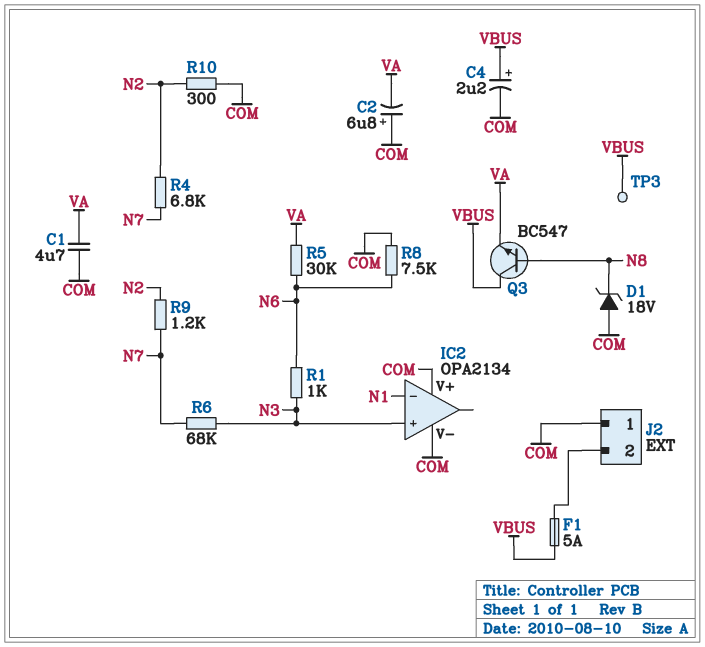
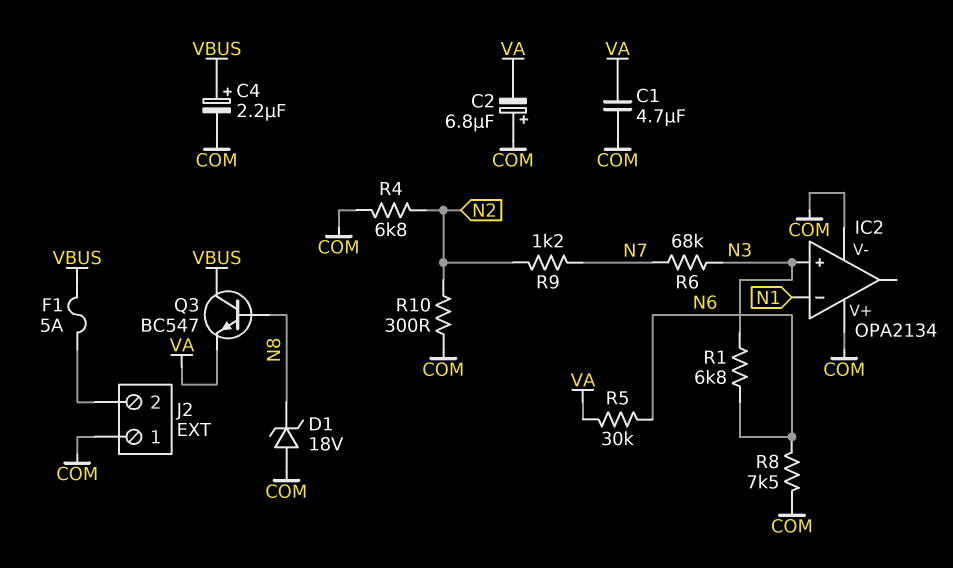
R1: 1k (N3, N6) -> 6.8k (N3, N6)
R4: 6.8k (N2, N7) -> 6.8k (COM, N2)
TP3: test point (VBUS) -> none

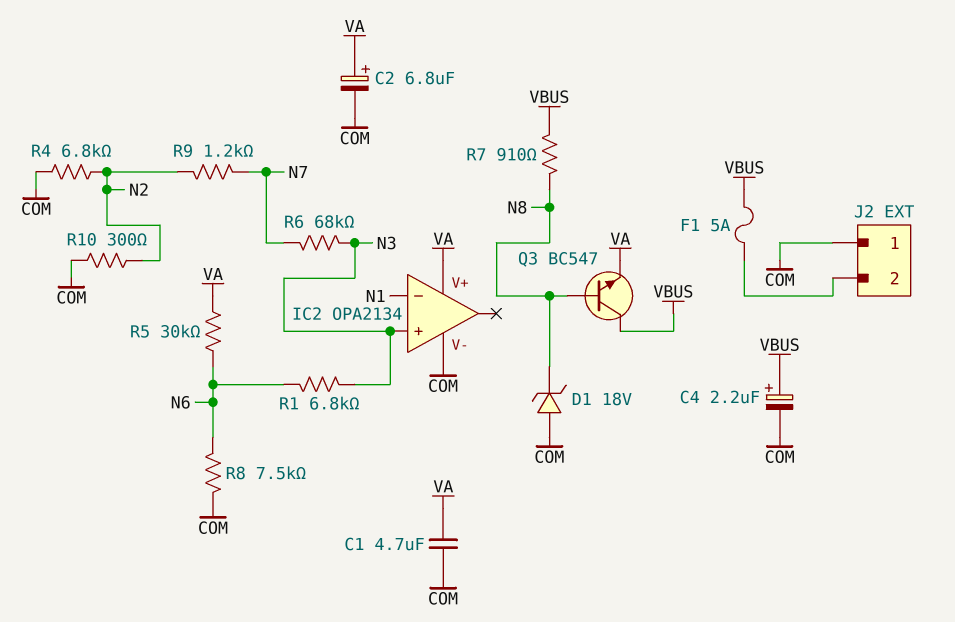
C2: 6.8uF (plus COM, minus VA) -> 6.8uF (plus VA, minus COM)
IC2 pin V+: COM -> VA
R7: none -> 910 (N8, VBUS)

